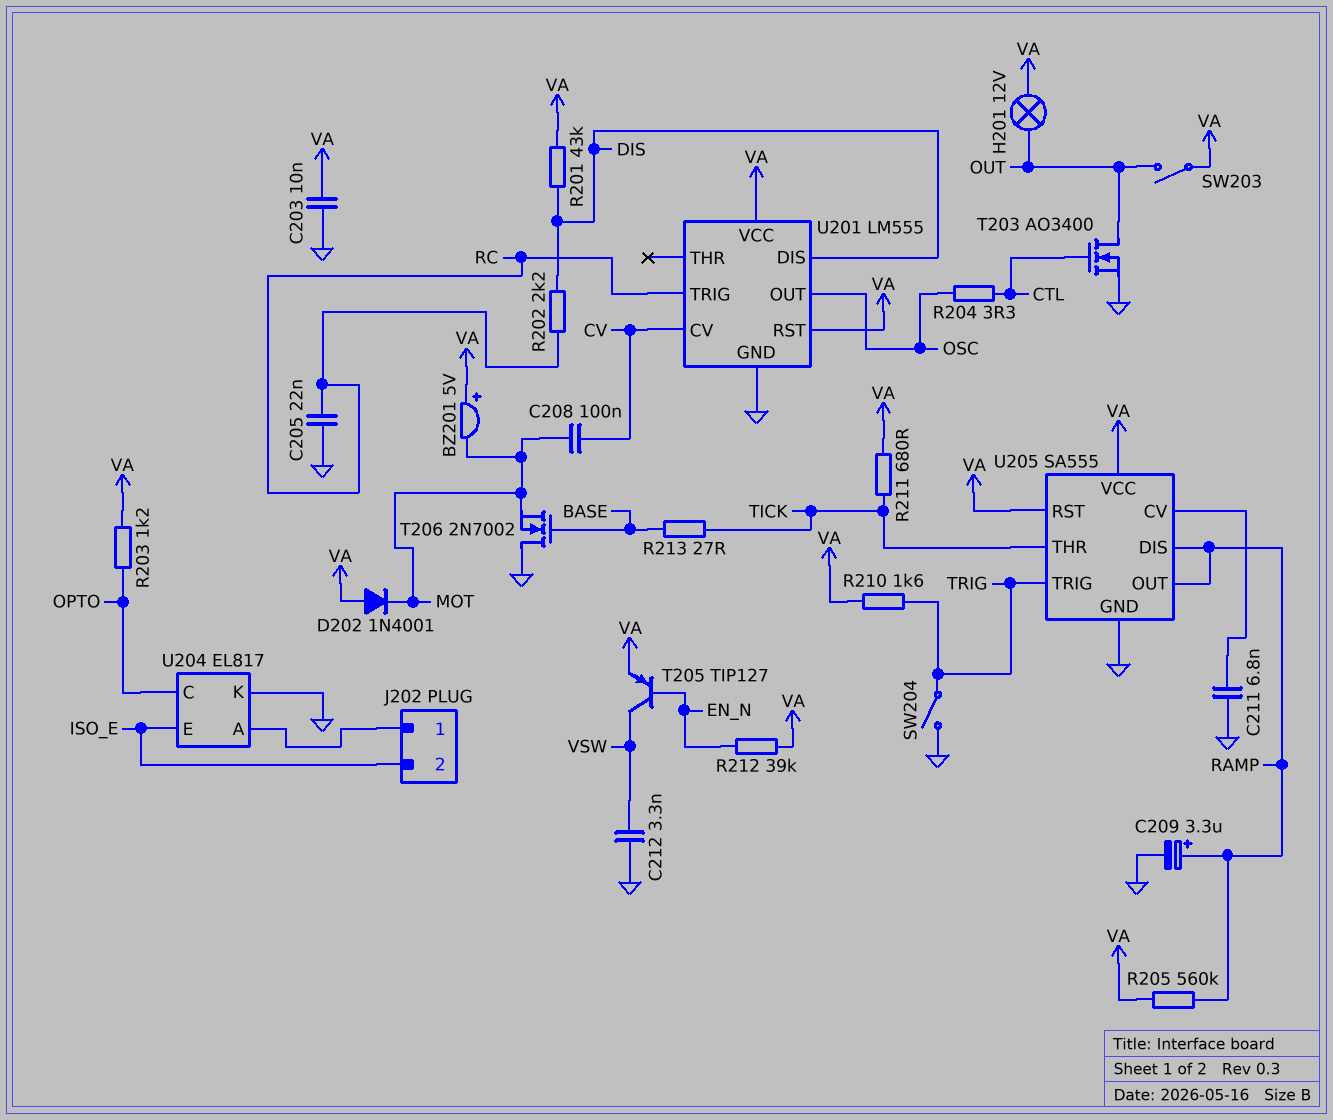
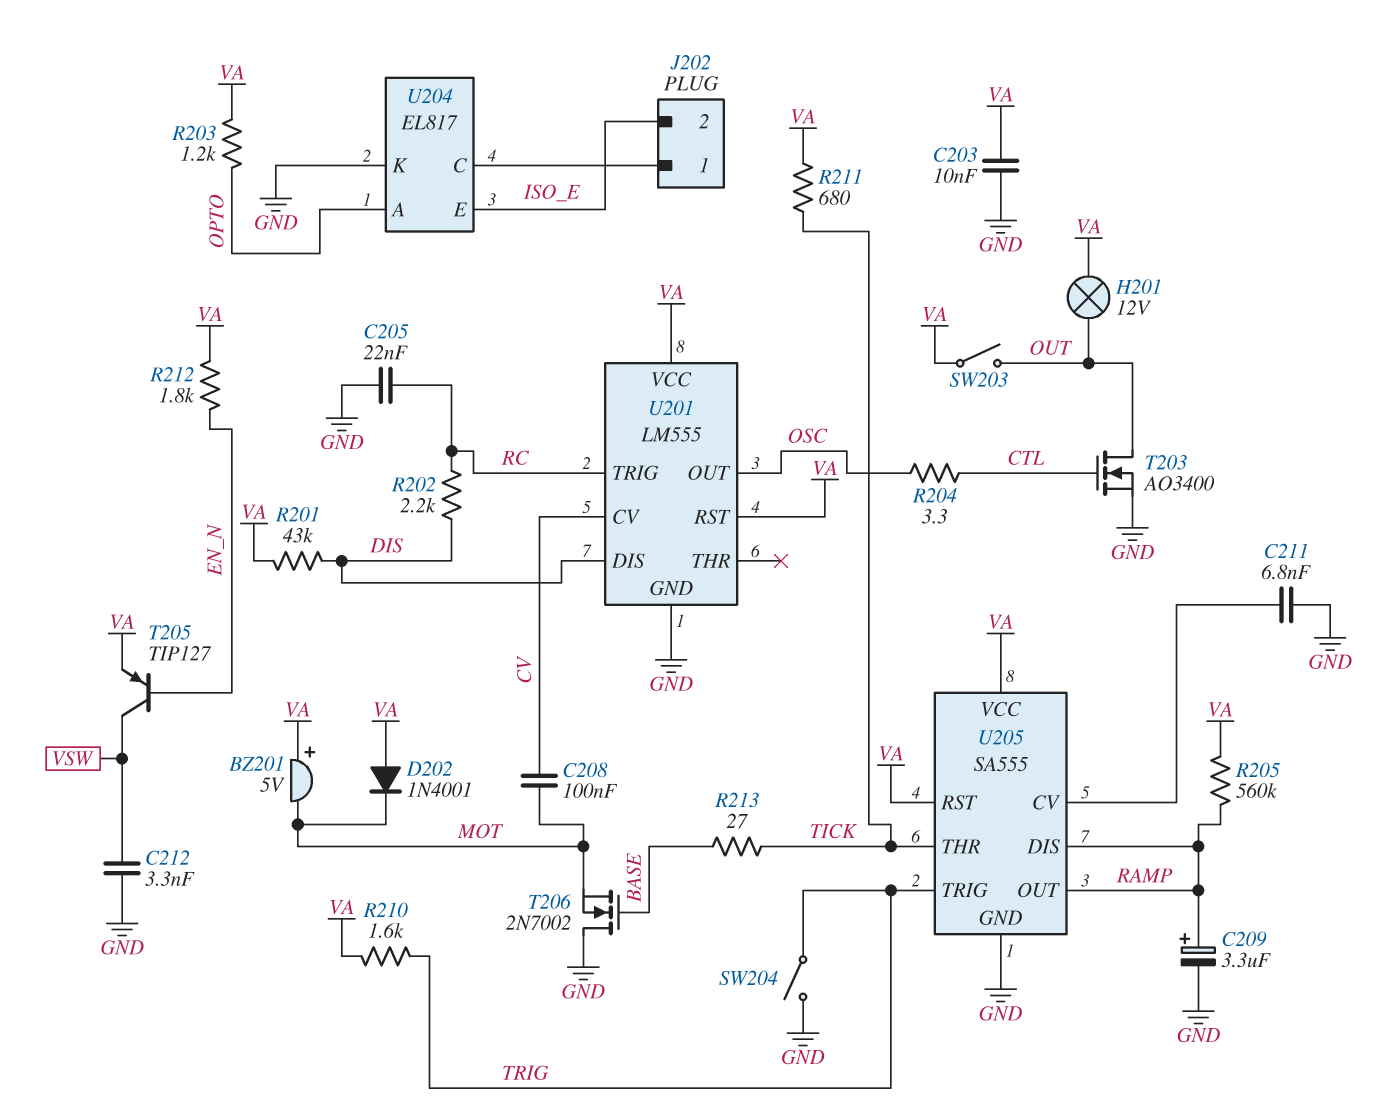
R212: 39k (EN_N, VA) -> 1.8k (EN_N, VA)
U204 pin A: J202/1 -> OPTO
U204 pin C: OPTO -> J202/1

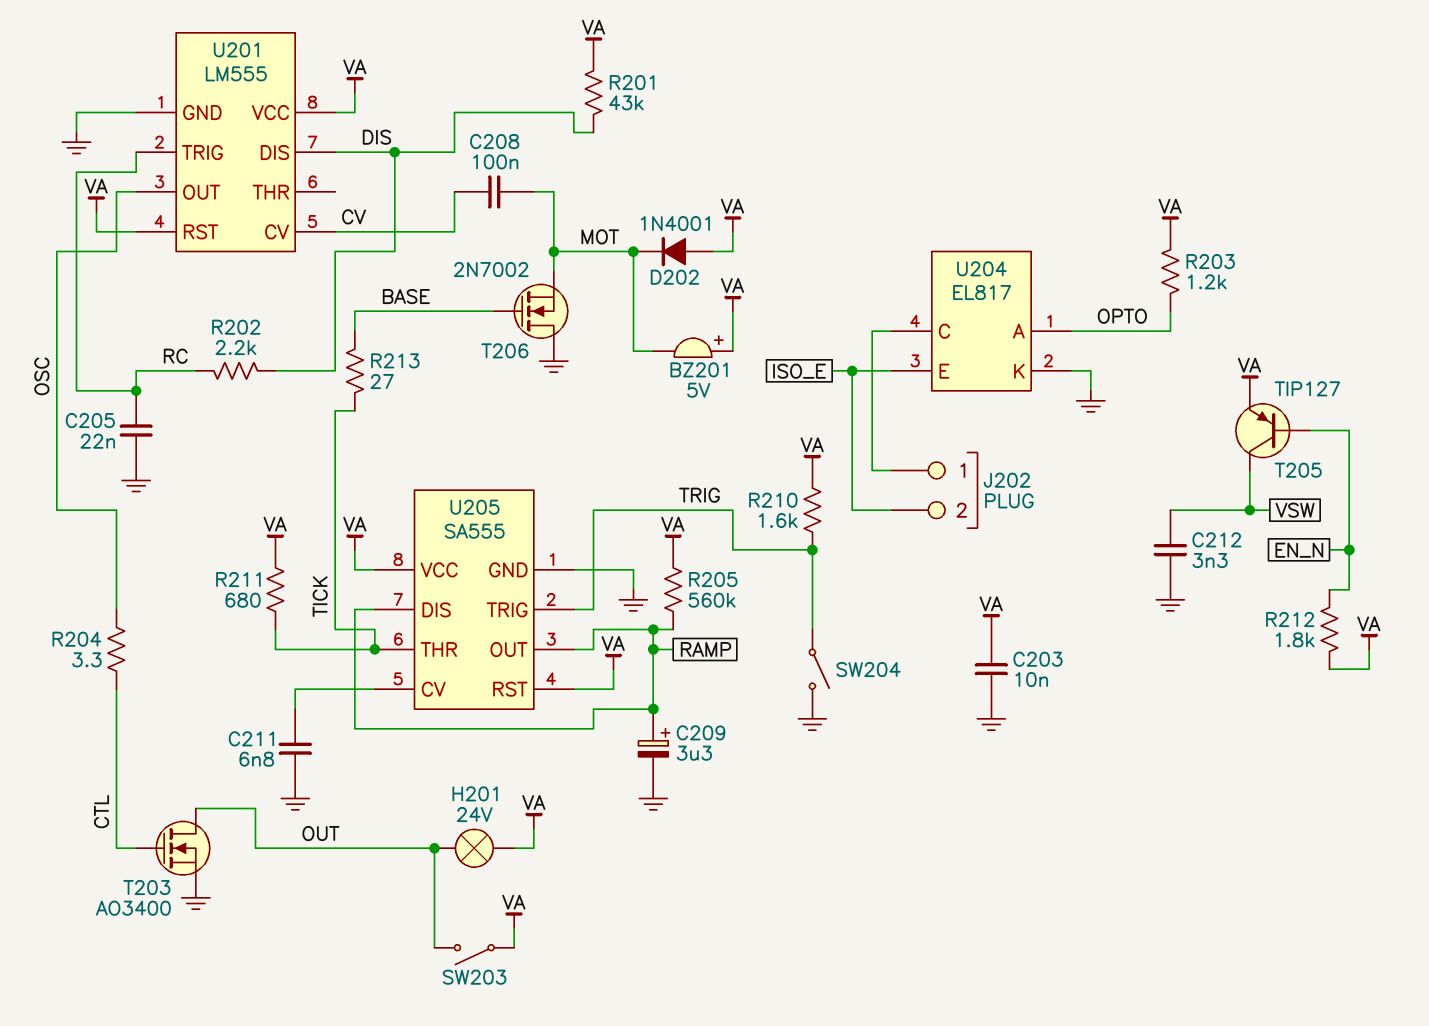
H201: lamp 12V (OUT, VA) -> lamp 24V (OUT, VA)

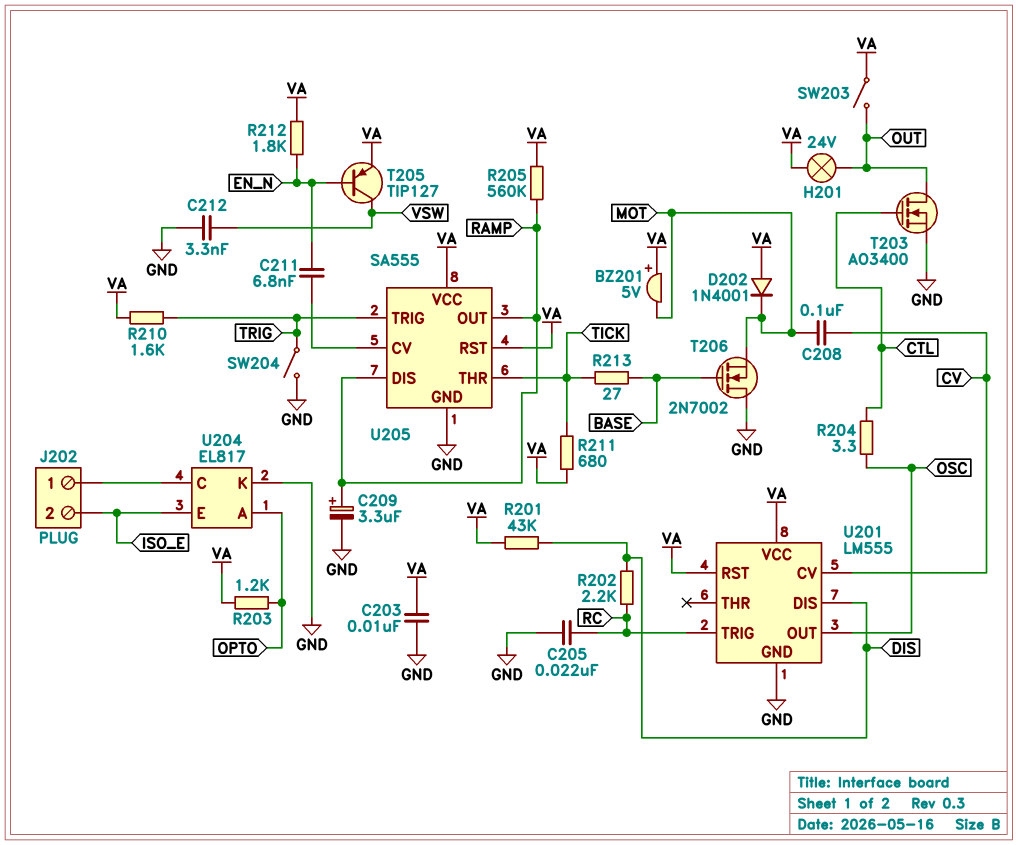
C211: 6.8nF (GND, U205/CV) -> 6.8nF (EN_N, U205/CV)

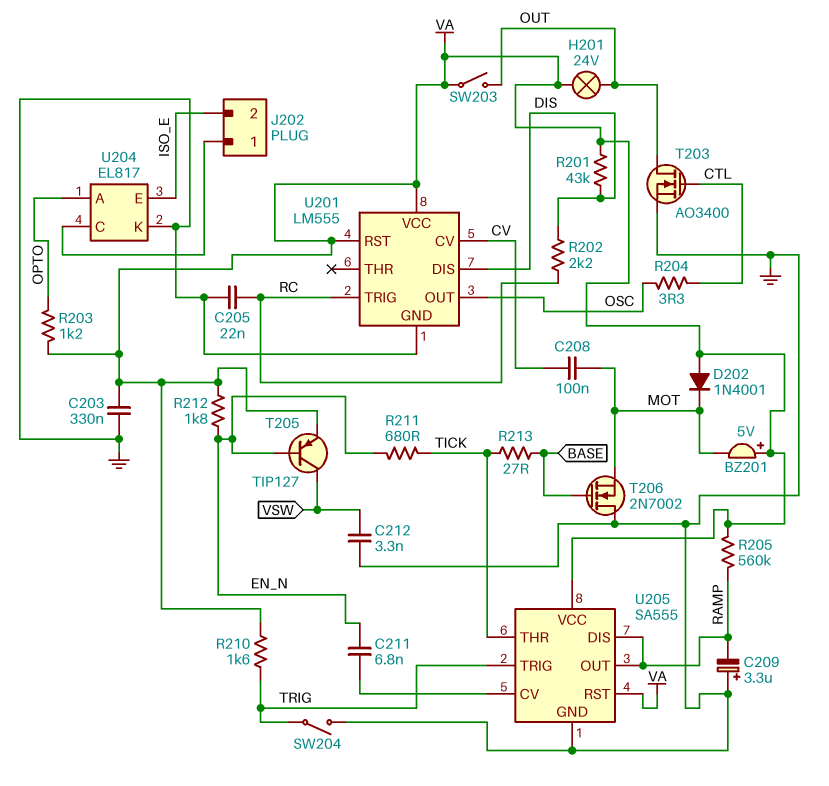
C203: 10nF (GND, VA) -> 330nF (GND, VA)
C209: 3.3uF (plus RAMP, minus GND) -> 3.3uF (plus GND, minus RAMP)
R211: 680 (TICK, VA) -> 680 (EN_N, TICK)

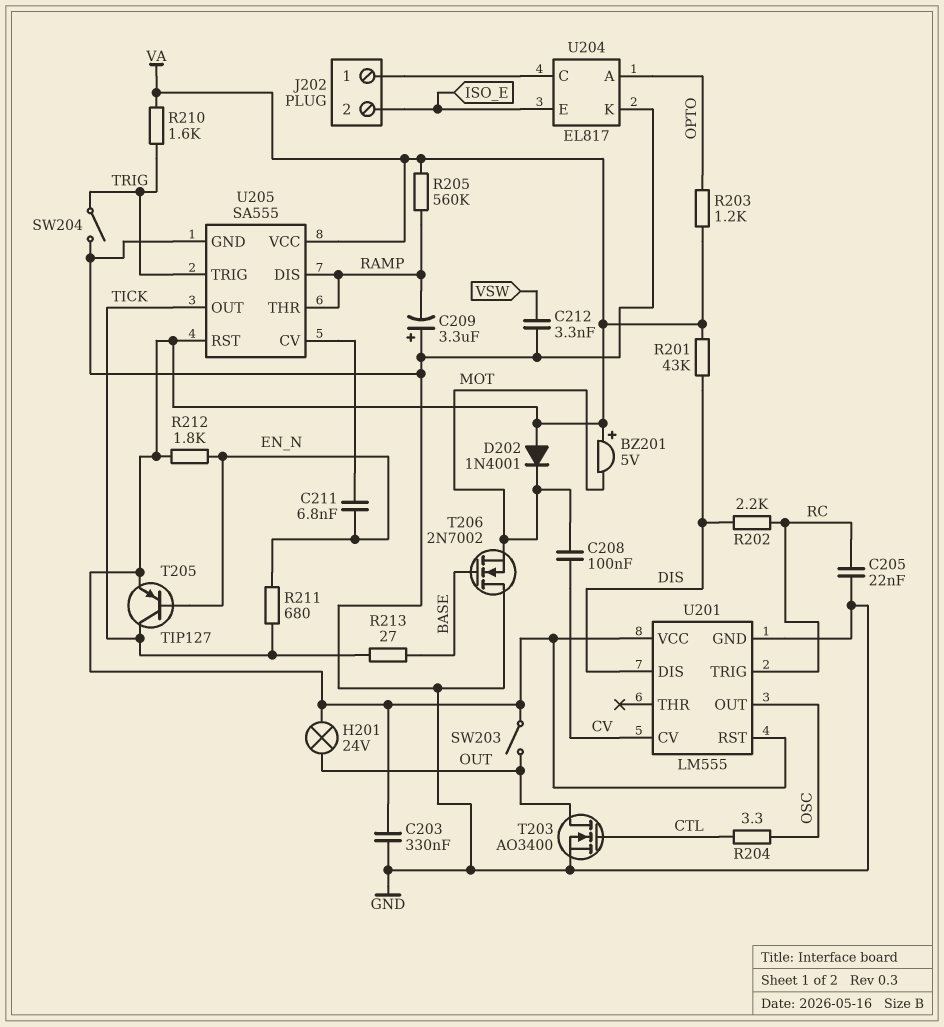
T205: PNP TIP127 (B EN_N, C VSW, E VA) -> PNP TIP127 (B EN_N, C TICK, E VA)
U205 pin OUT: RAMP -> TICK
U205 pin THR: TICK -> RAMP

